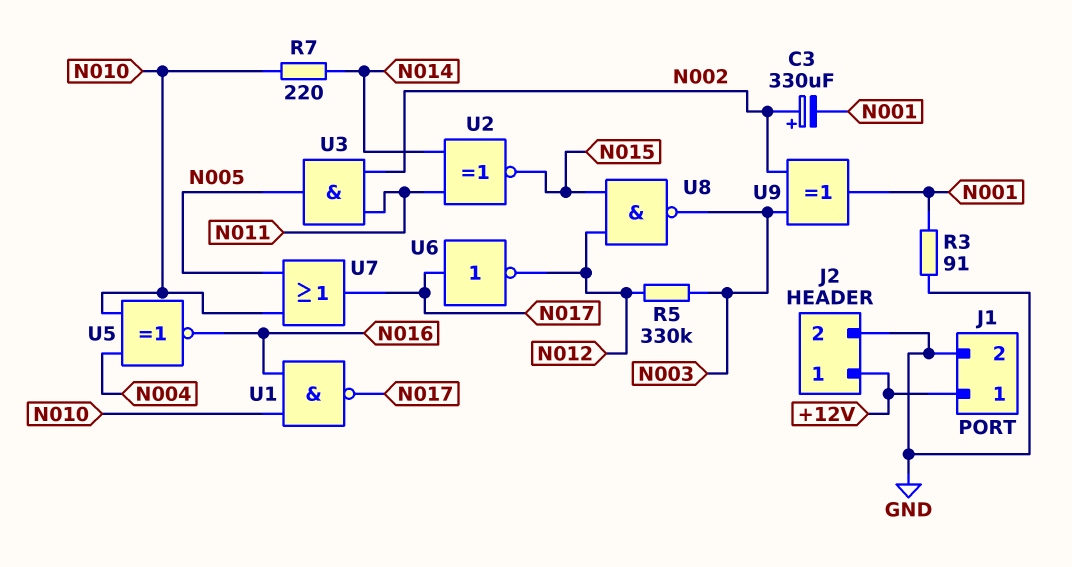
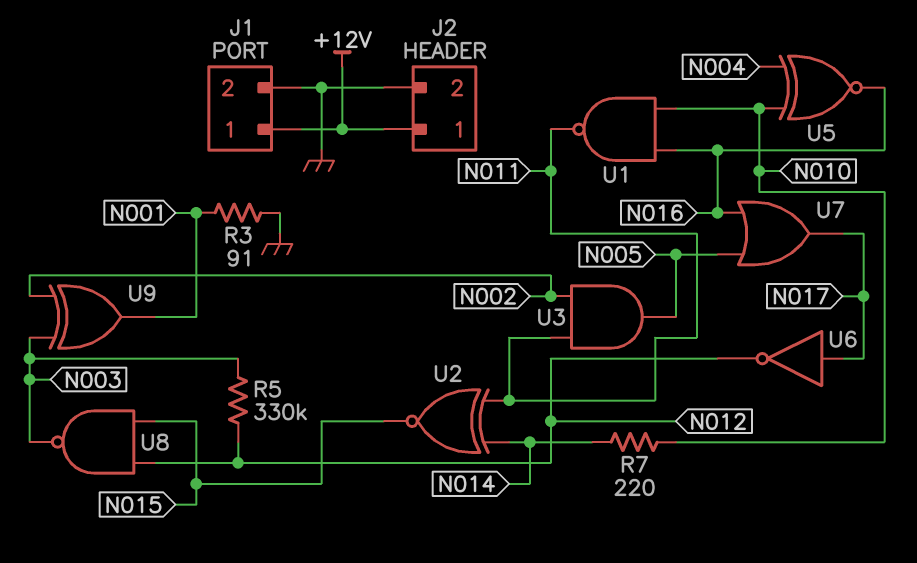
C3: 330uF (plus N002, minus N001) -> none
U1: NAND (in N010, in N016, out N017) -> NAND (in N010, in N016, out N011)
U7: OR (in N005, in N010, out N017) -> OR (in N005, in N016, out N017)

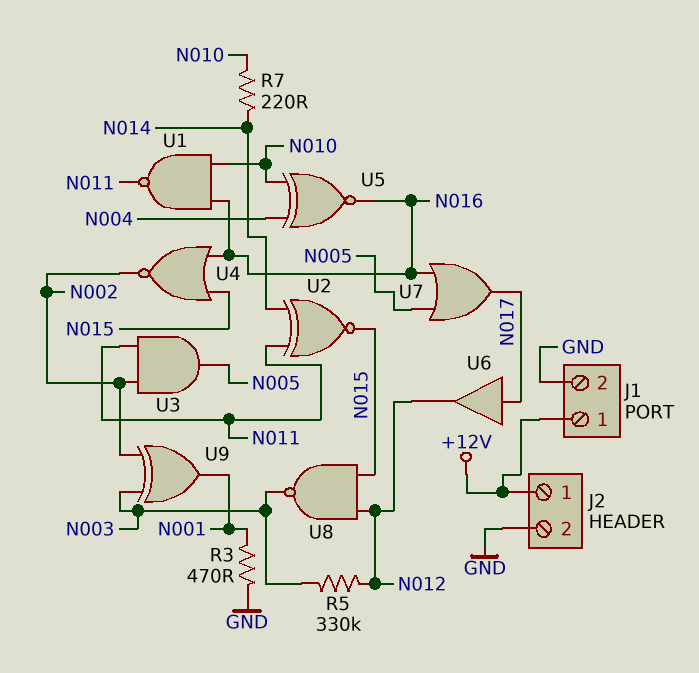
R3: 91 (GND, N001) -> 470 (GND, N001)
U4: none -> NOR (in N015, in N016, out N002)
U6: NOT (in N017, out N012) -> buffer (in N017, out N012)

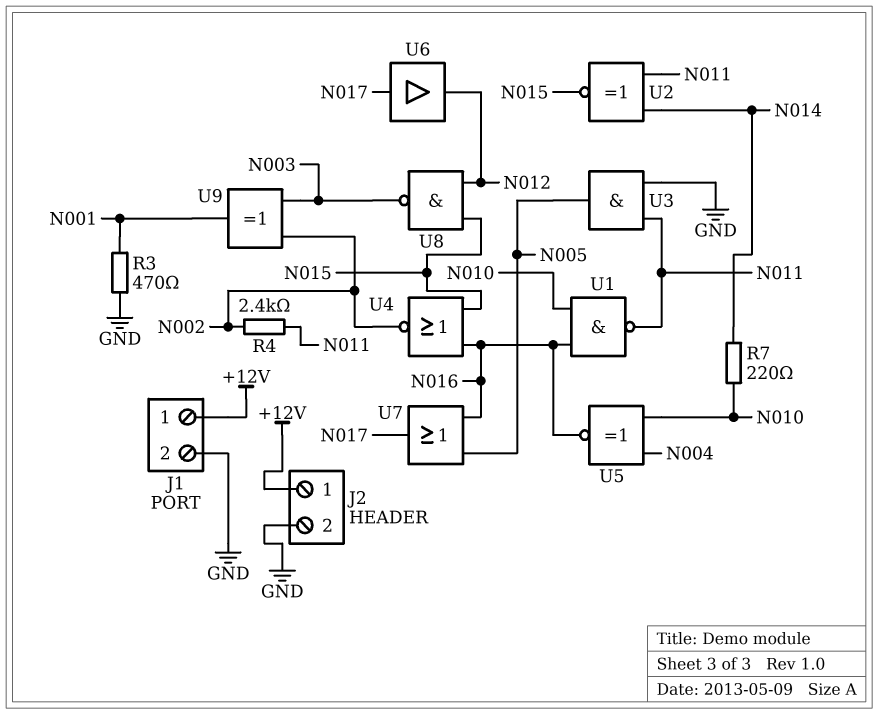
R4: none -> 2.4k (N002, N011)
R5: 330k (N003, N012) -> none
U3: AND (in N002, in N011, out N005) -> AND (in GND, in N011, out N005)

